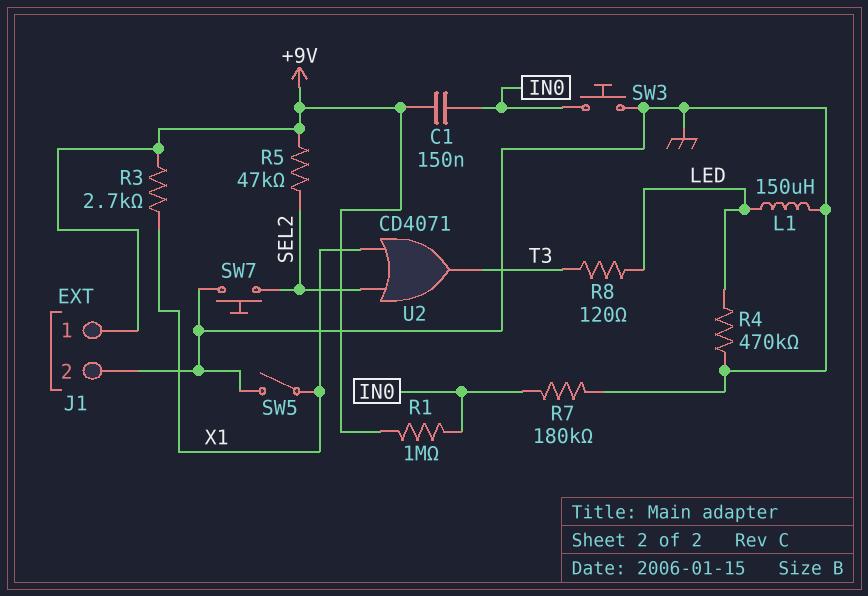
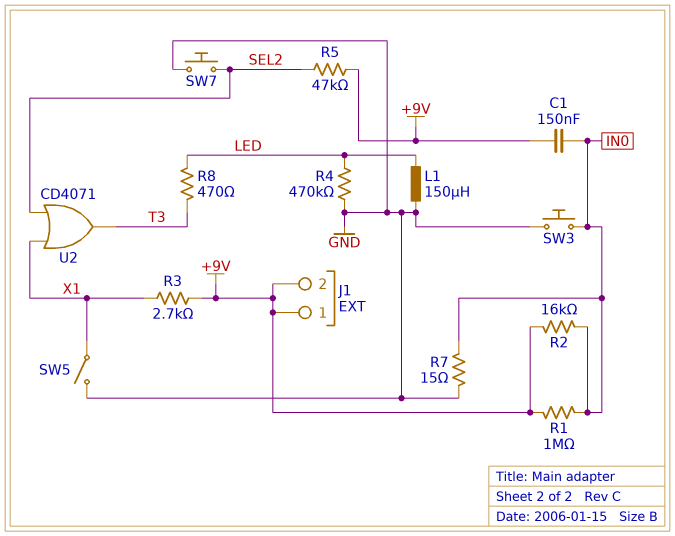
J1 pin 2: GND -> +9V
R2: none -> 16k (+9V, IN0)
R7: 180k (GND, IN0) -> 15 (GND, IN0)
R8: 120 (LED, T3) -> 470 (LED, T3)

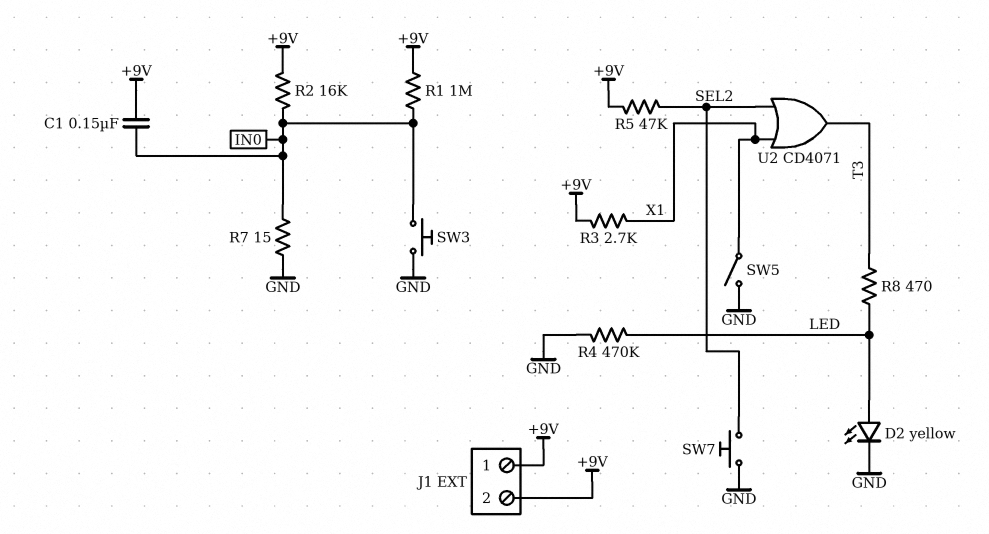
D2: none -> LED yellow (A LED, K GND)
L1: 150uH (GND, LED) -> none

